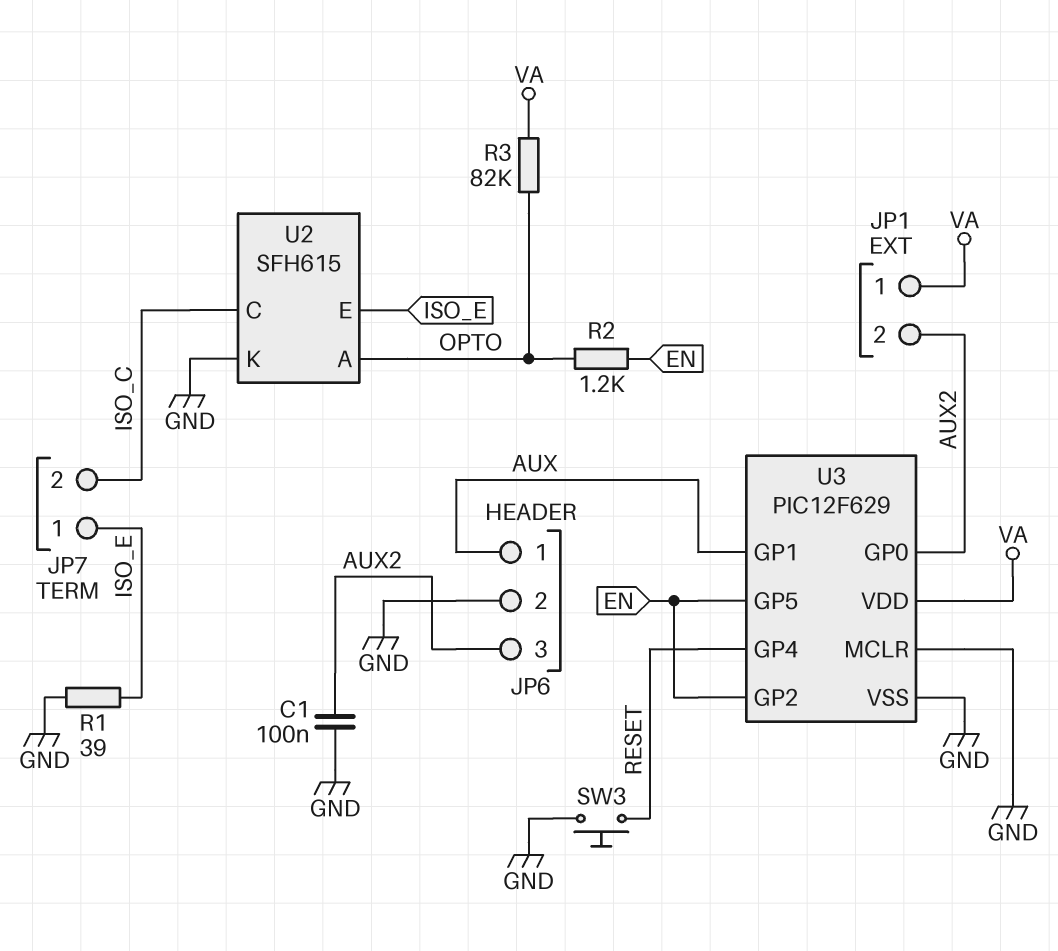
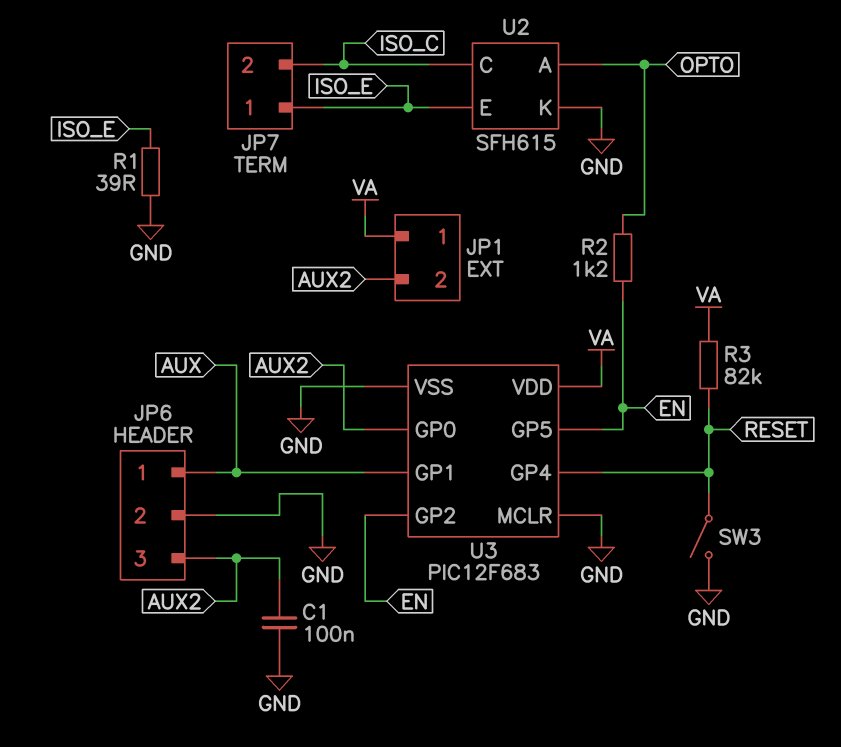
R3: 82k (OPTO, VA) -> 82k (RESET, VA)
SW3: button (GND, RESET) -> switch (GND, RESET)
U3: PIC12F629 -> PIC12F683

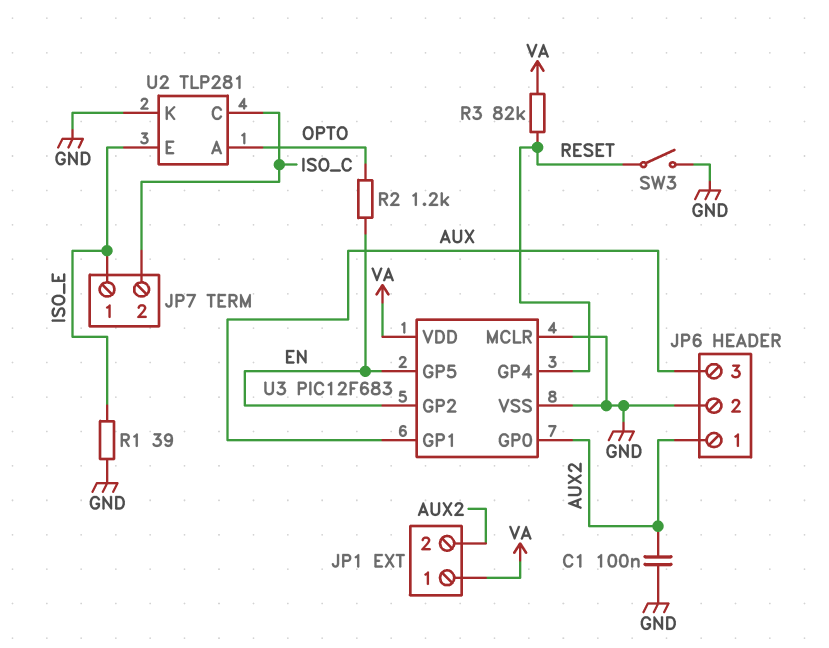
JP6 pin 1: AUX -> AUX2
JP6 pin 3: AUX2 -> AUX
U2: SFH615 -> TLP281

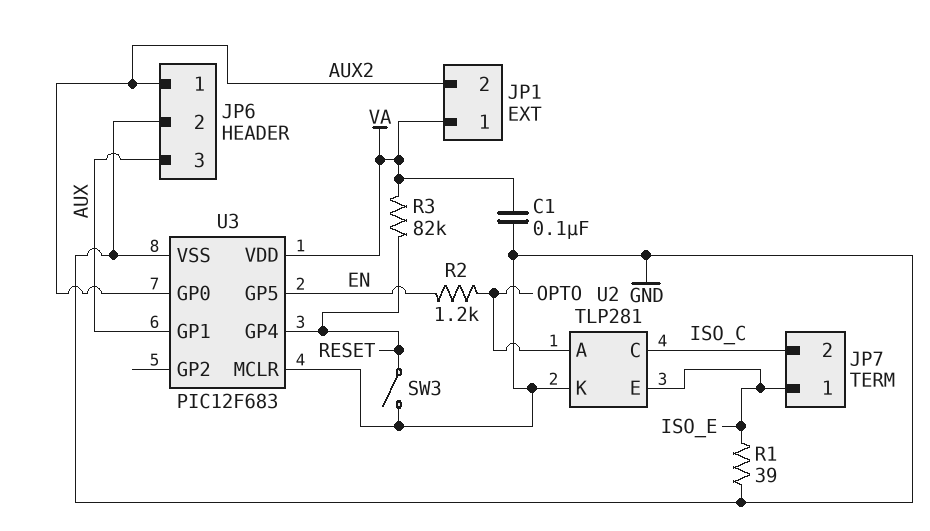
C1: 100nF (AUX2, GND) -> 100nF (GND, VA)
U3 pin GP2: EN -> none

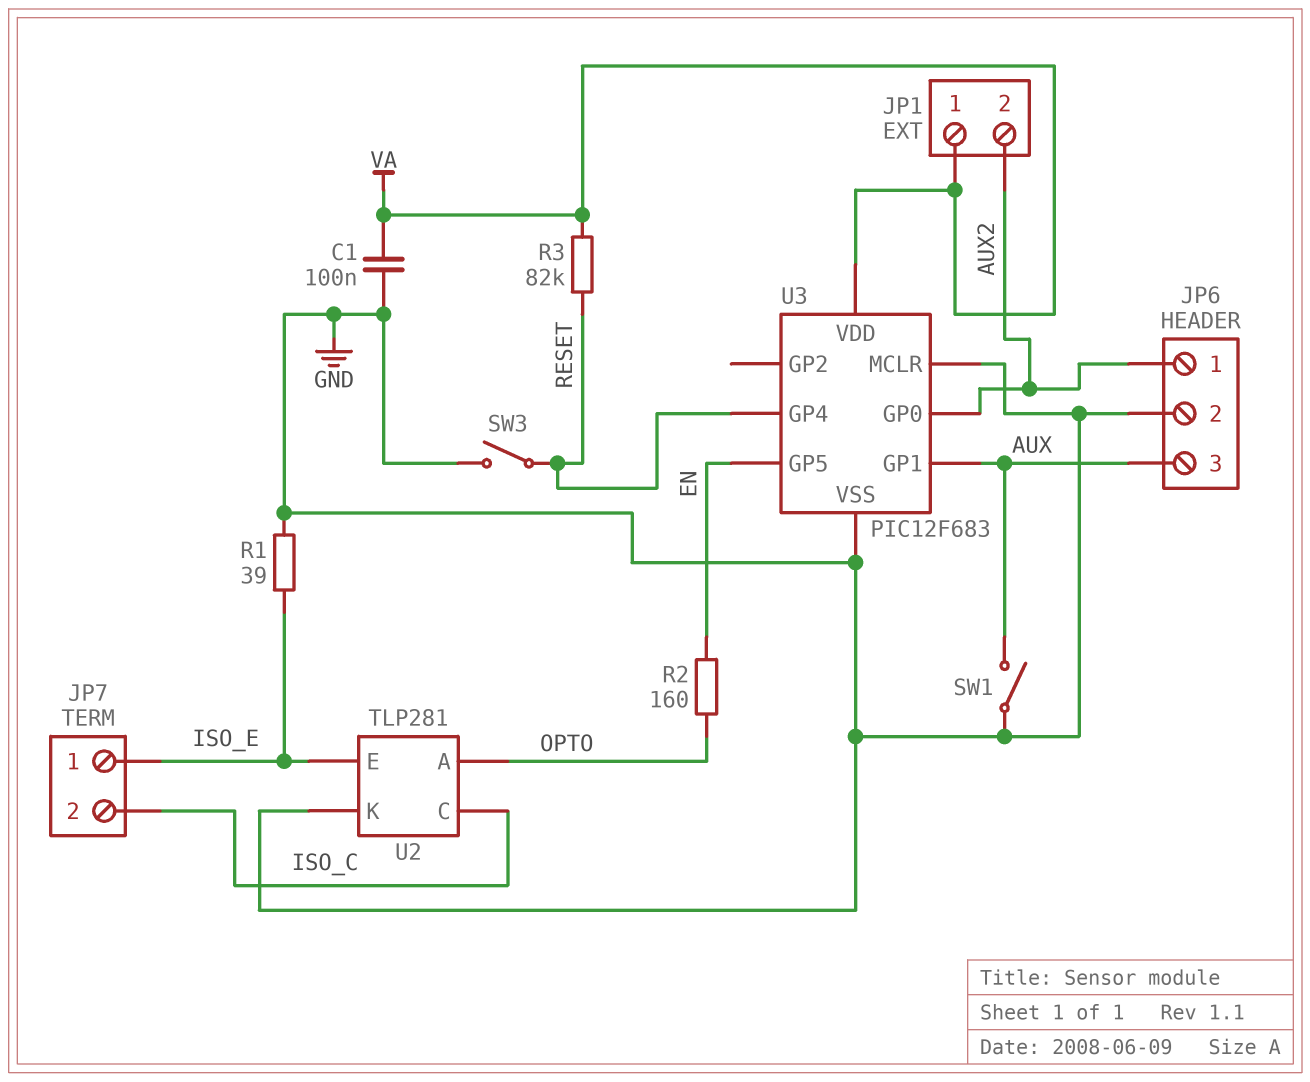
R2: 1.2k (EN, OPTO) -> 160 (EN, OPTO)
SW1: none -> switch (AUX, GND)

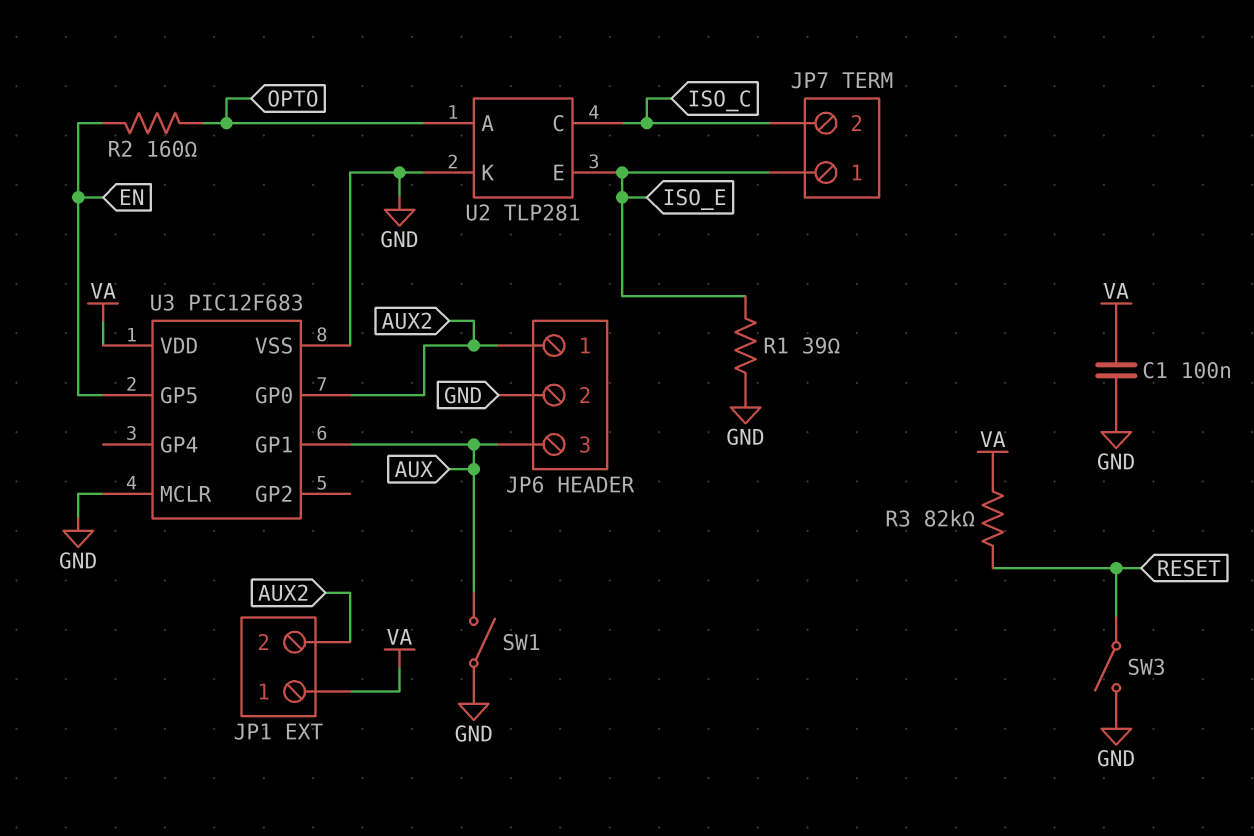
U3 pin GP4: RESET -> none

